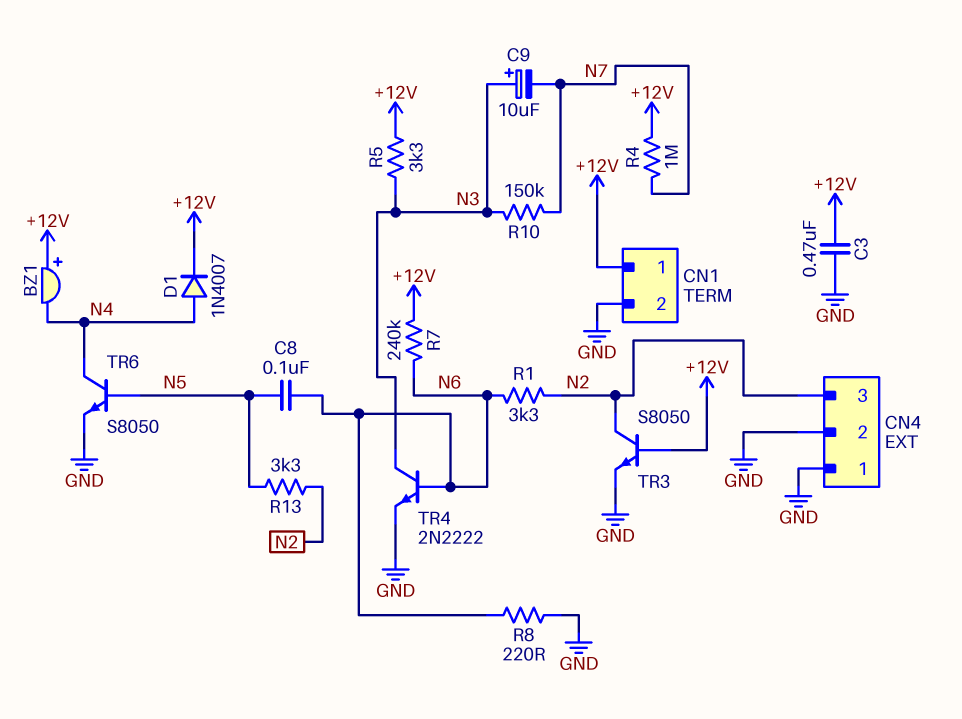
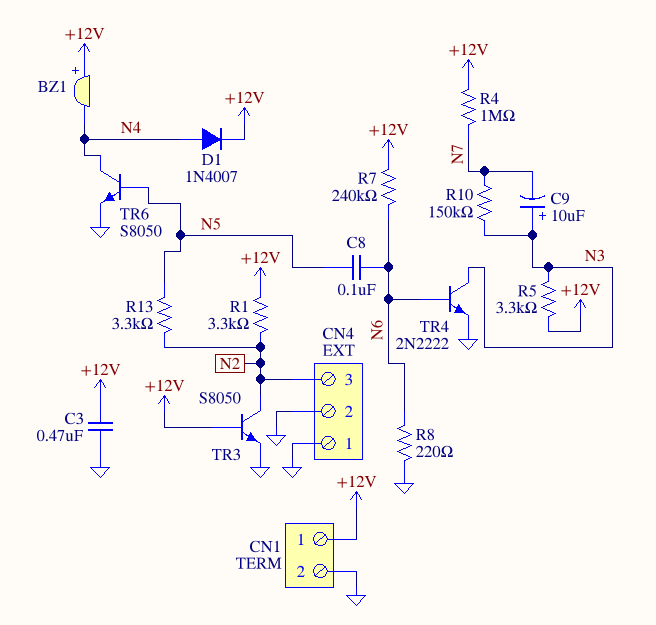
R1: 3.3k (N2, N6) -> 3.3k (+12V, N2)

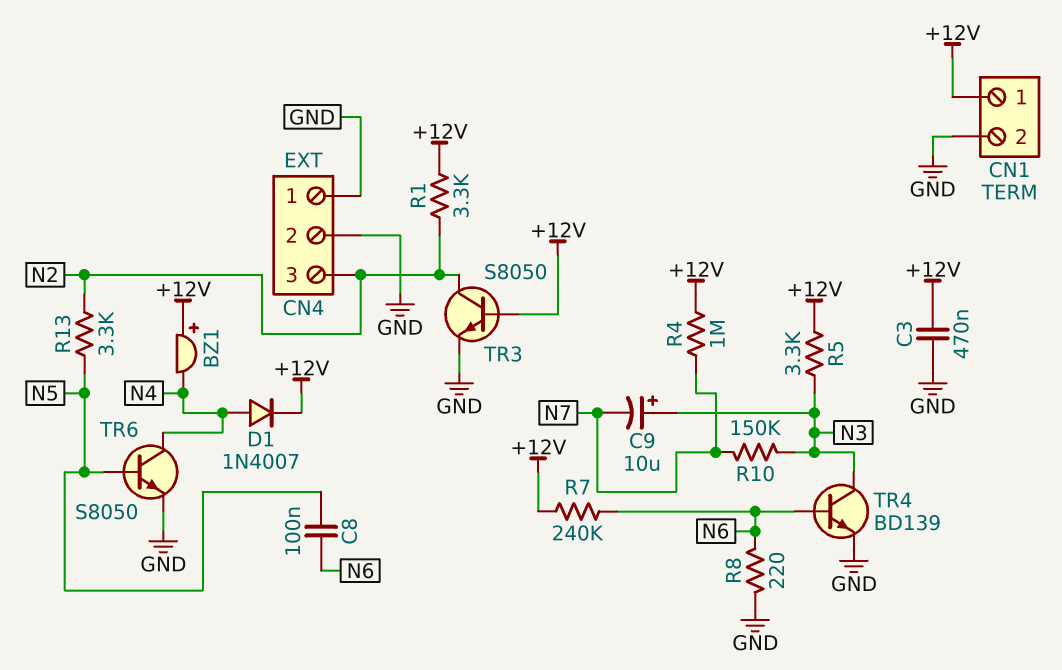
TR4: NPN 2N2222 (B N6, C N3, E GND) -> NPN BD139 (B N6, C N3, E GND)

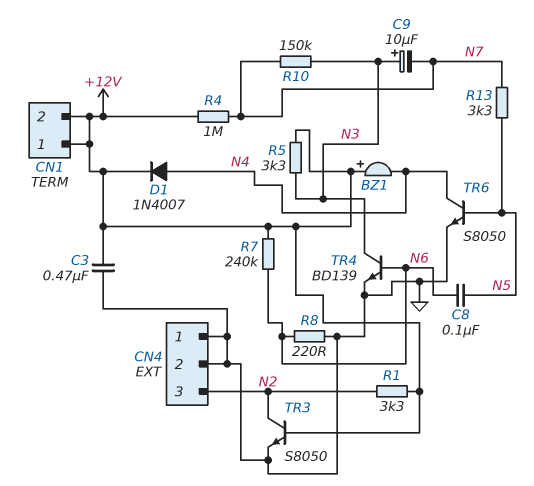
CN1 pin 2: GND -> +12V
R13: 3.3k (N2, N5) -> 3.3k (N5, N7)

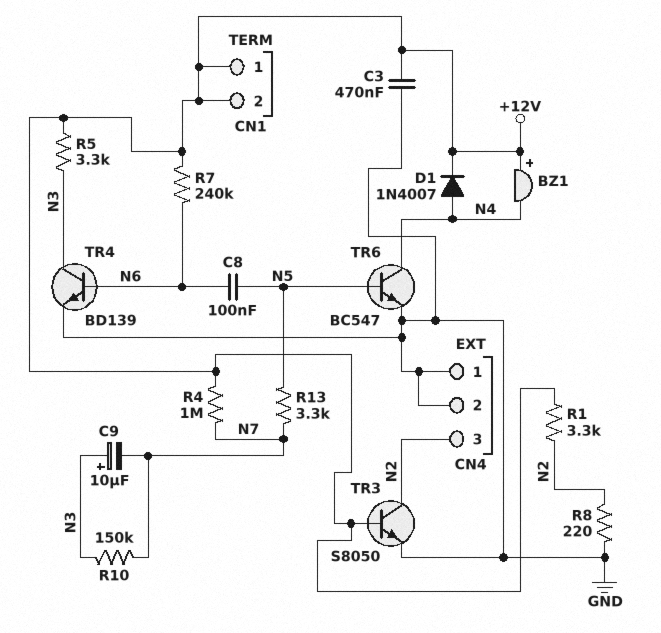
R8: 220 (GND, N6) -> 220 (GND, N2)
TR6: NPN S8050 (B N5, C N4, E GND) -> NPN BC547 (B N5, C N4, E GND)

